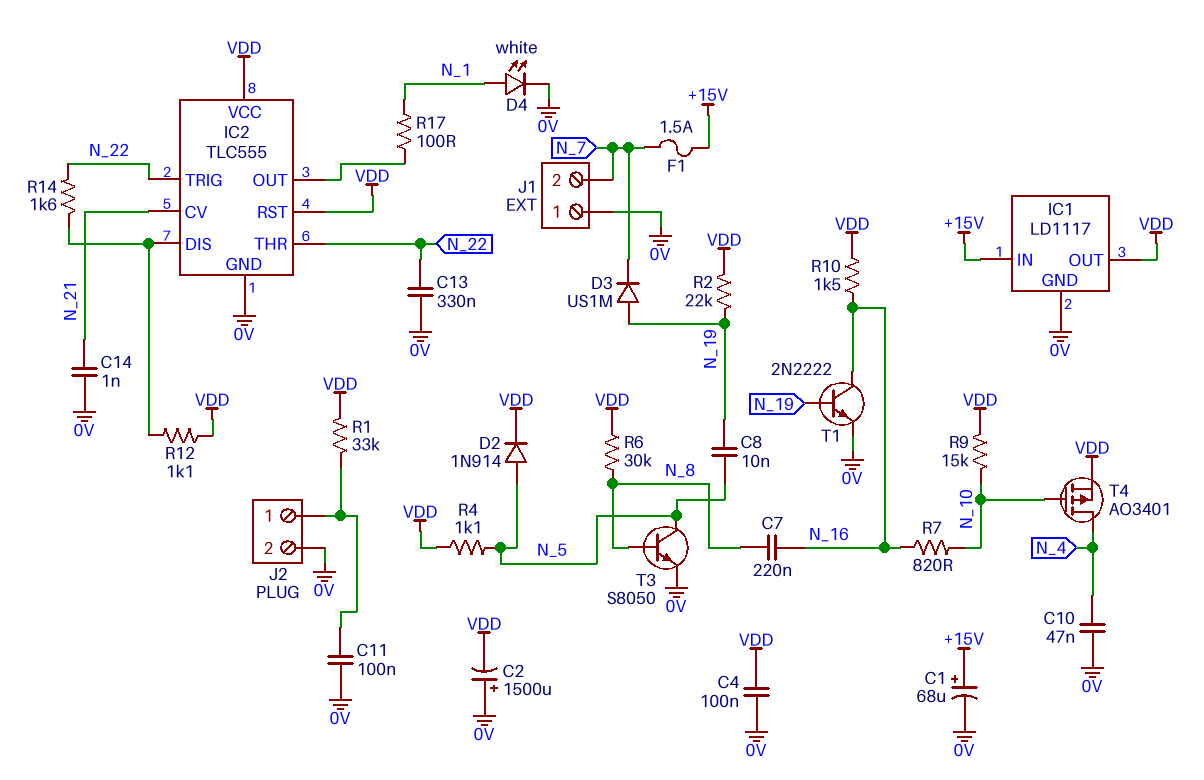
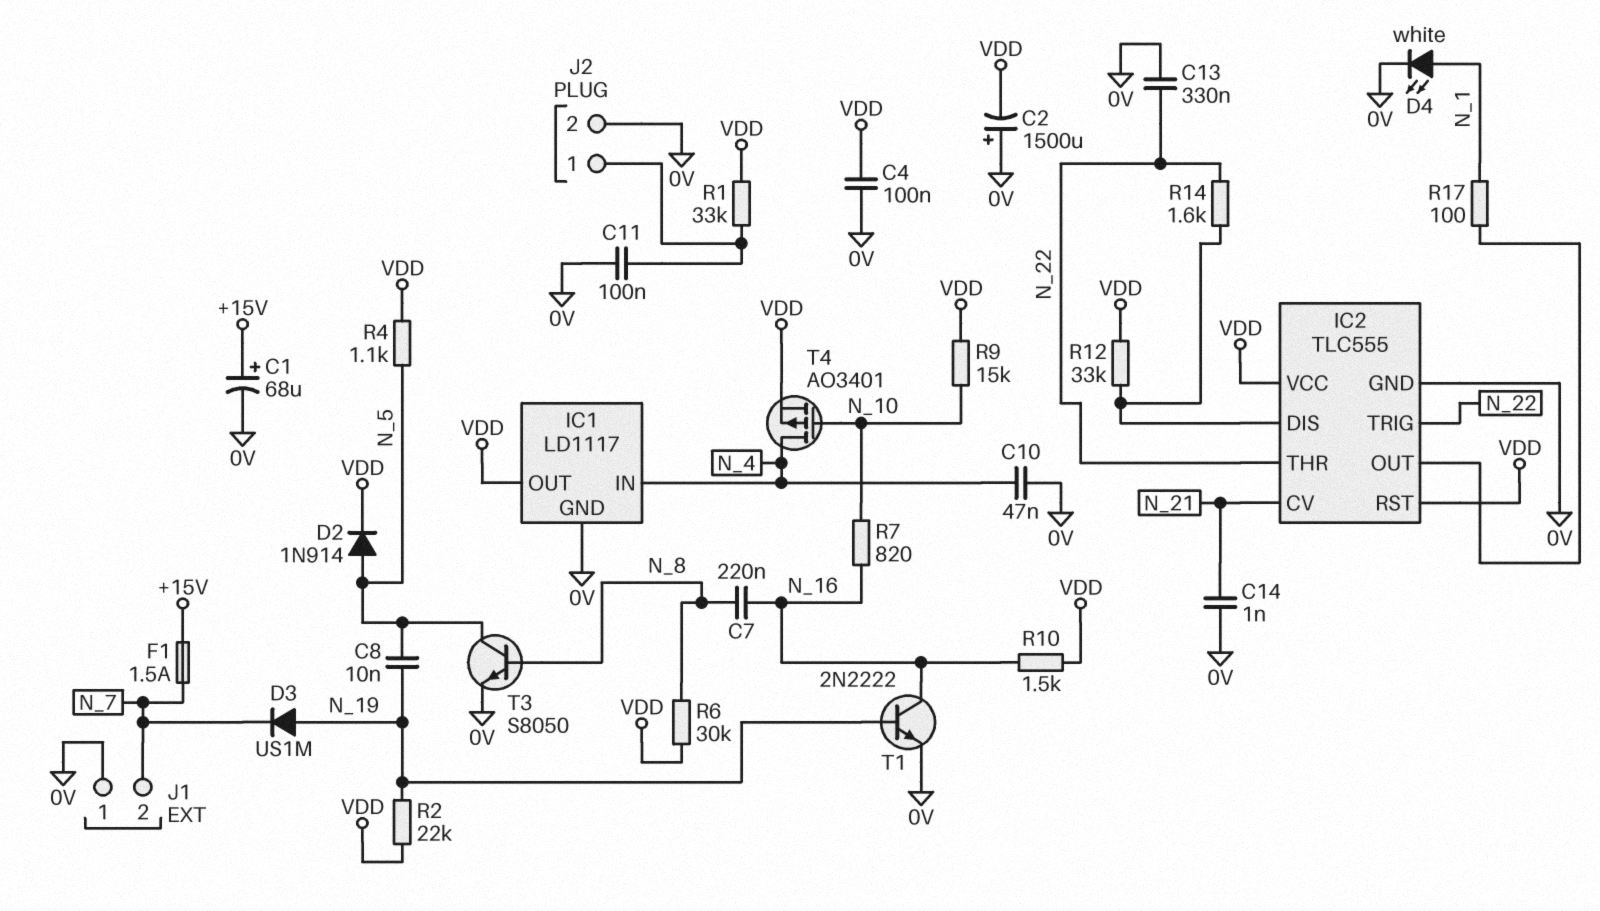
IC1 pin IN: +15V -> N_4
R12: 1.1k (IC2/DIS, VDD) -> 33k (IC2/DIS, VDD)

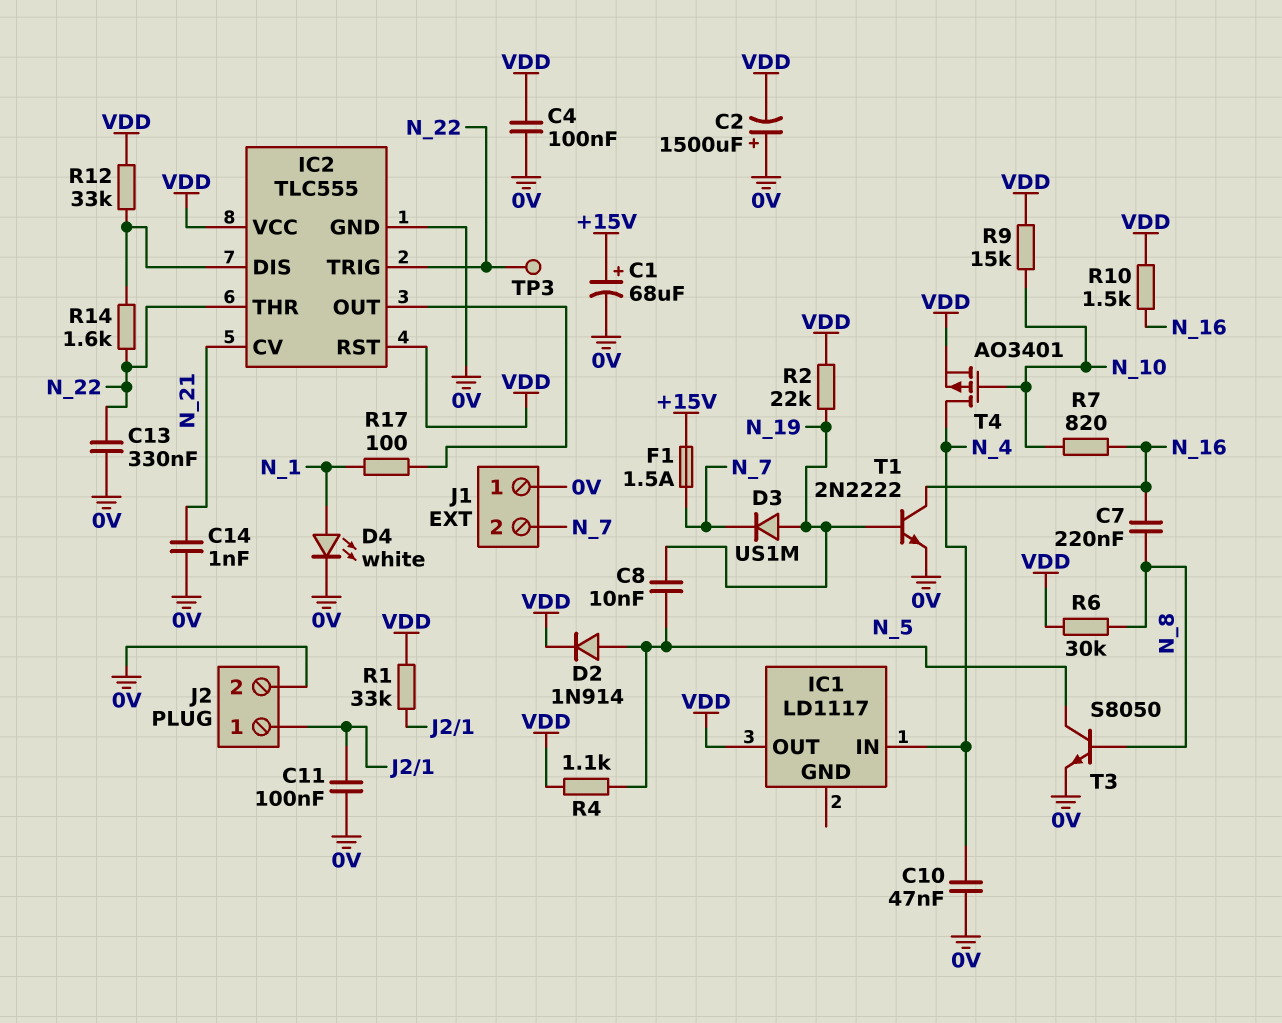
IC1 pin GND: 0V -> none
TP3: none -> test point (N_22)

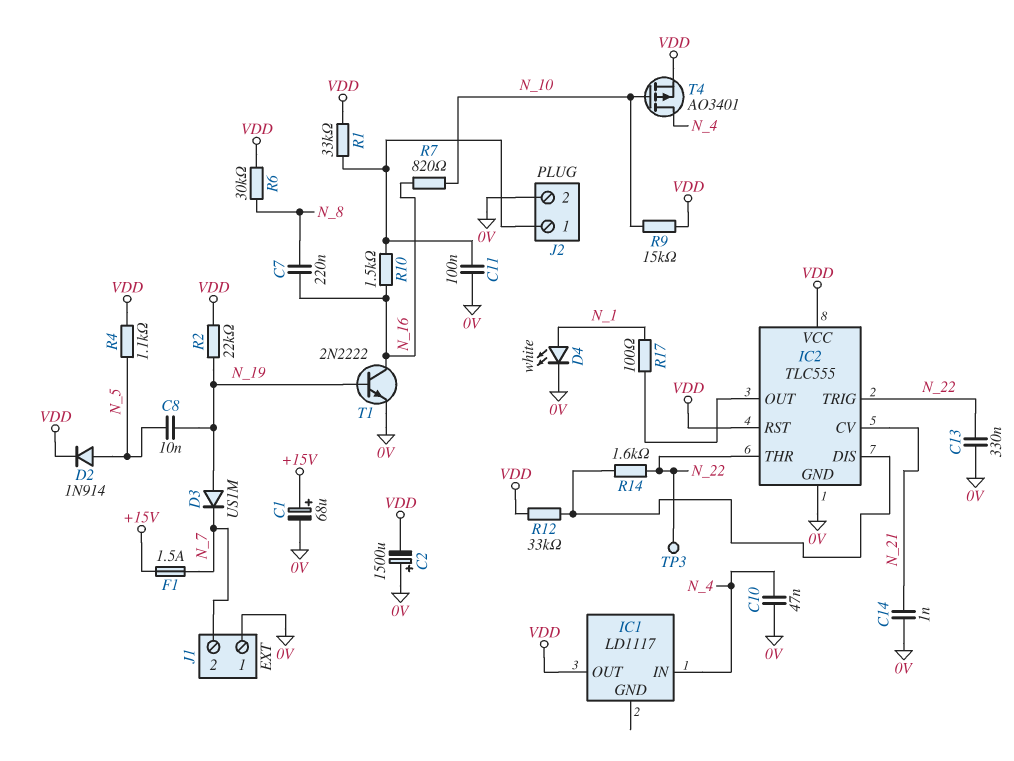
C4: 100nF (0V, VDD) -> none
R10: 1.5k (N_16, VDD) -> 1.5k (J2/1, N_16)
T3: NPN S8050 (B N_8, C N_5, E 0V) -> none

